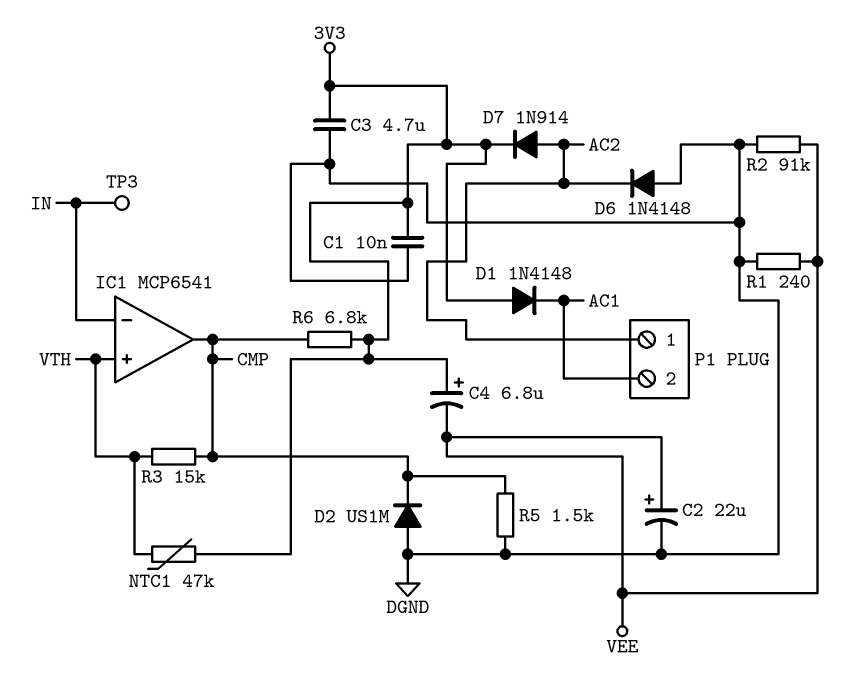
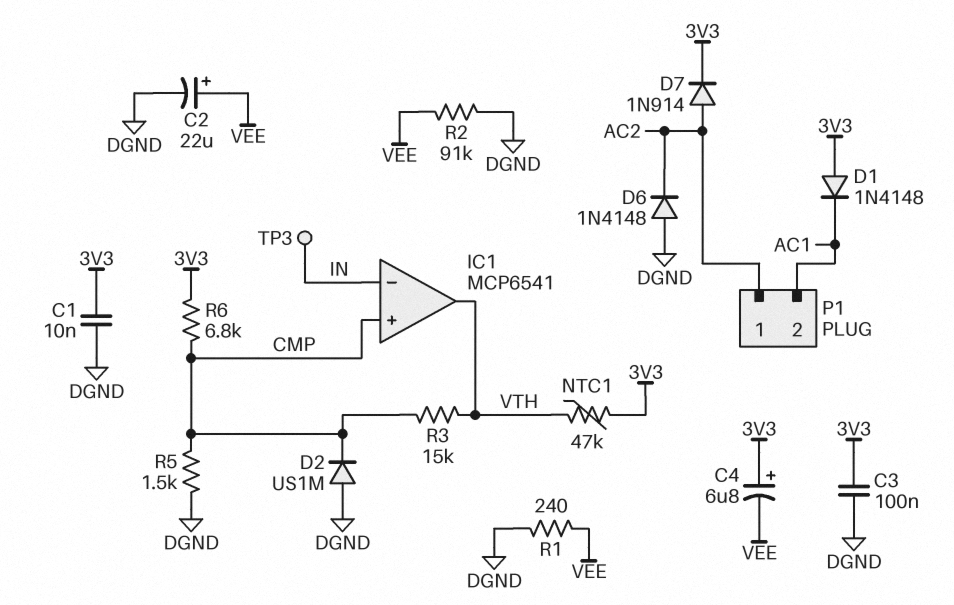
C3: 4.7uF (3V3, DGND) -> 100nF (3V3, DGND)
IC1 pin in+: VTH -> CMP
IC1 pin out: CMP -> VTH

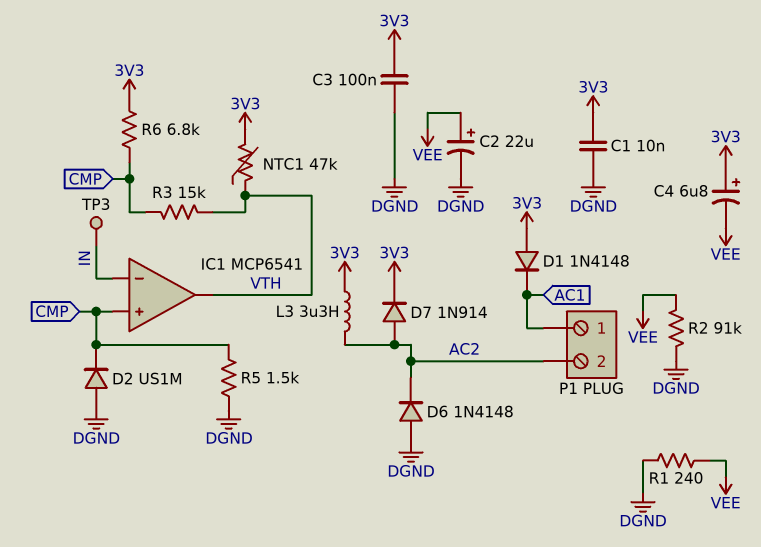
L3: none -> 3.3uH (3V3, AC2)
P1 pin 1: AC2 -> AC1
P1 pin 2: AC1 -> AC2

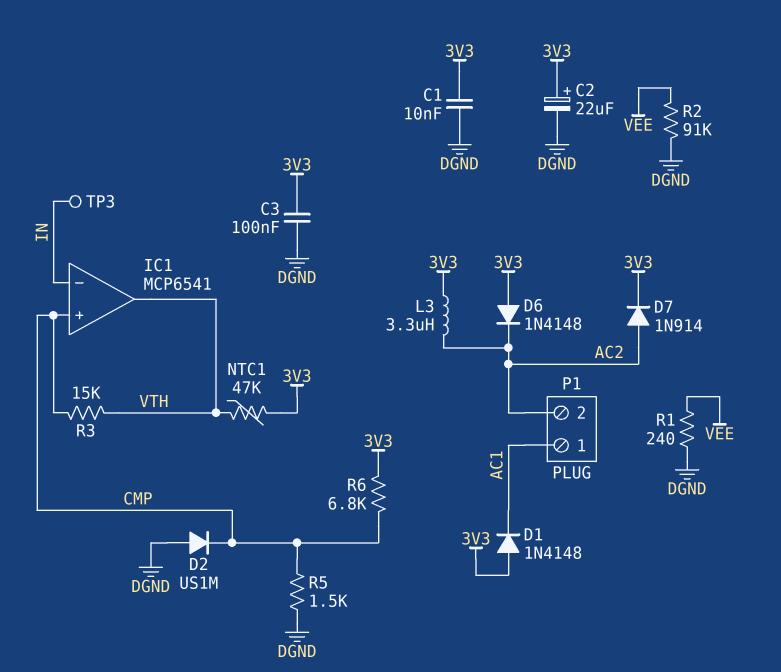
C2: 22uF (plus VEE, minus DGND) -> 22uF (plus 3V3, minus DGND)
C4: 6.8uF (plus 3V3, minus VEE) -> none
D6: diode 1N4148 (A DGND, K AC2) -> diode 1N4148 (A 3V3, K AC2)

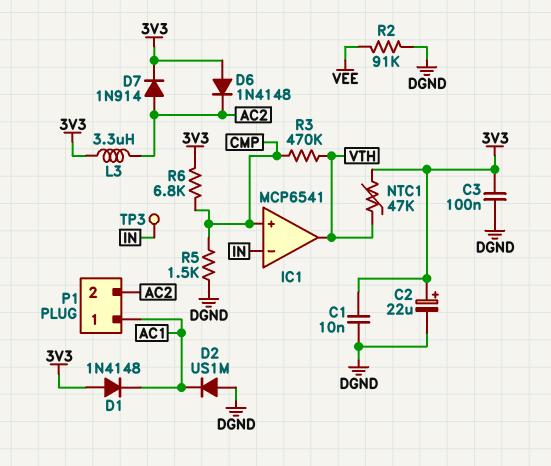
D2: diode US1M (A DGND, K CMP) -> diode US1M (A DGND, K AC1)
R1: 240 (DGND, VEE) -> none
R3: 15k (CMP, VTH) -> 470k (CMP, VTH)

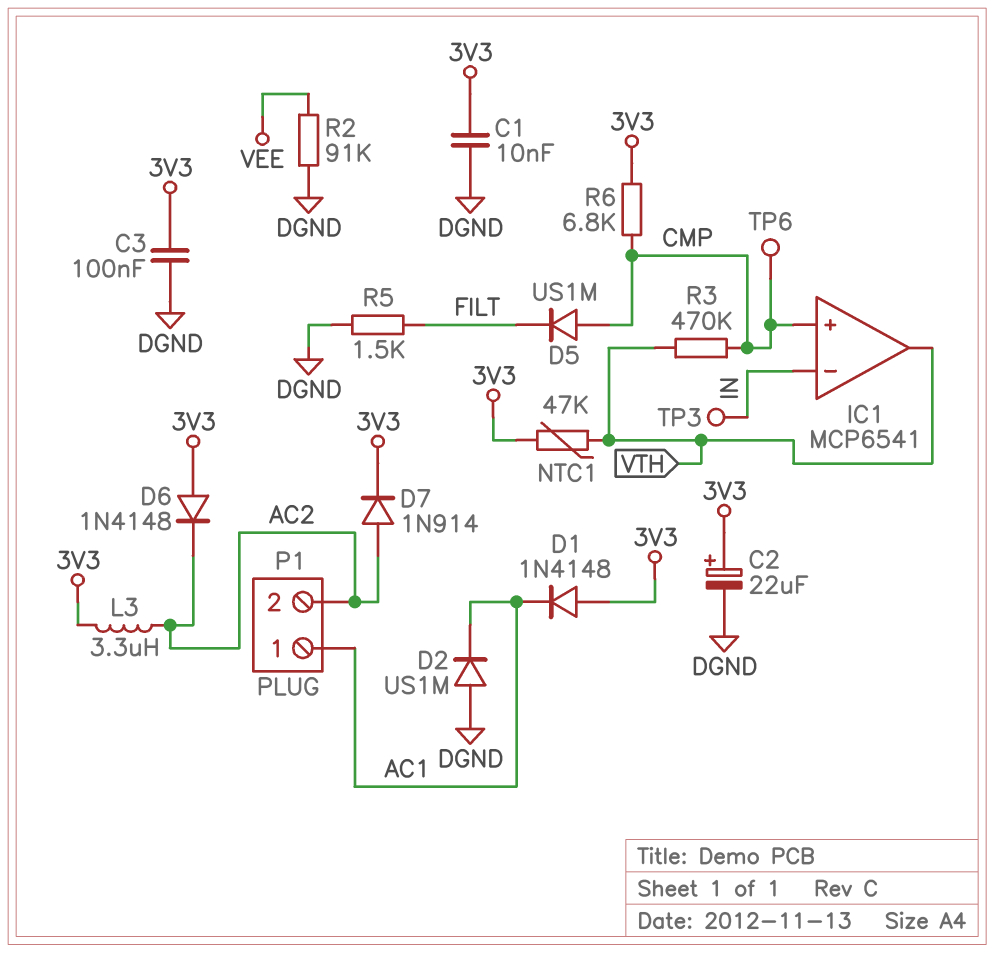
D5: none -> diode US1M (A CMP, K FILT)
R5: 1.5k (CMP, DGND) -> 1.5k (DGND, FILT)
TP6: none -> test point (CMP)

